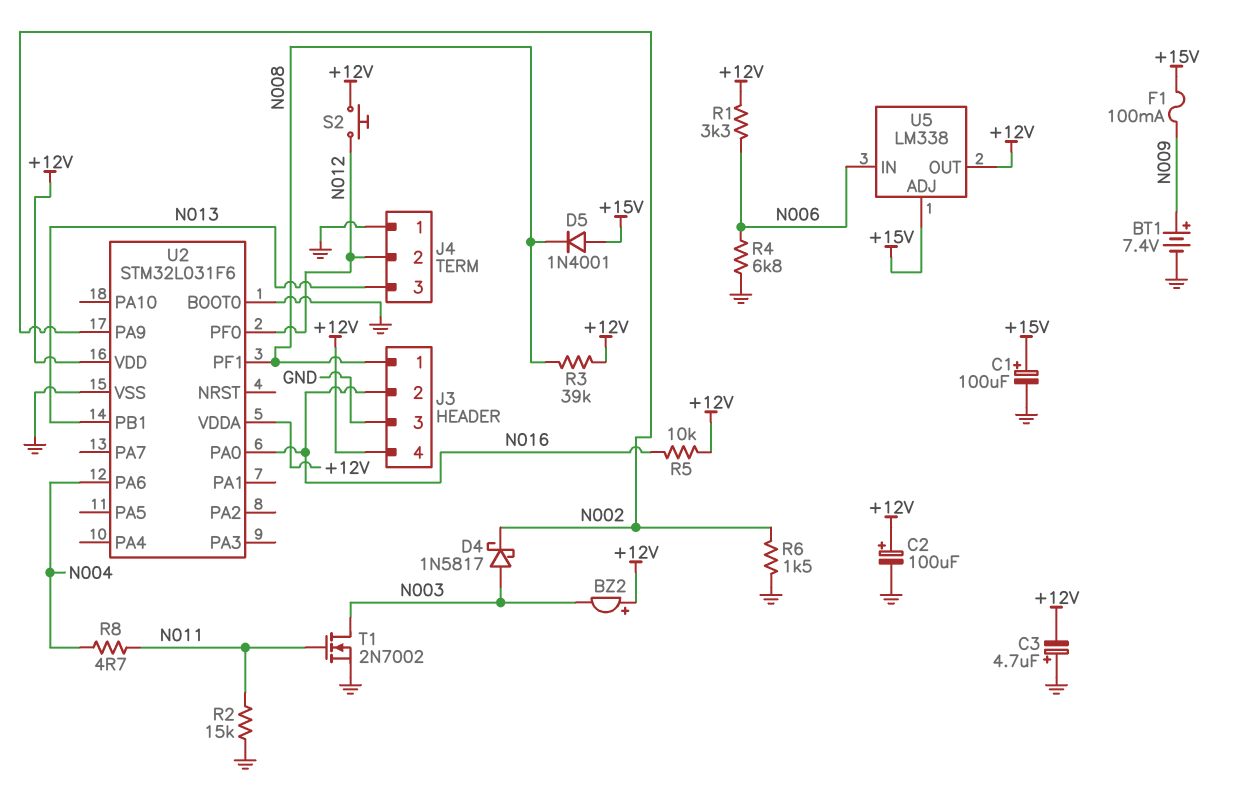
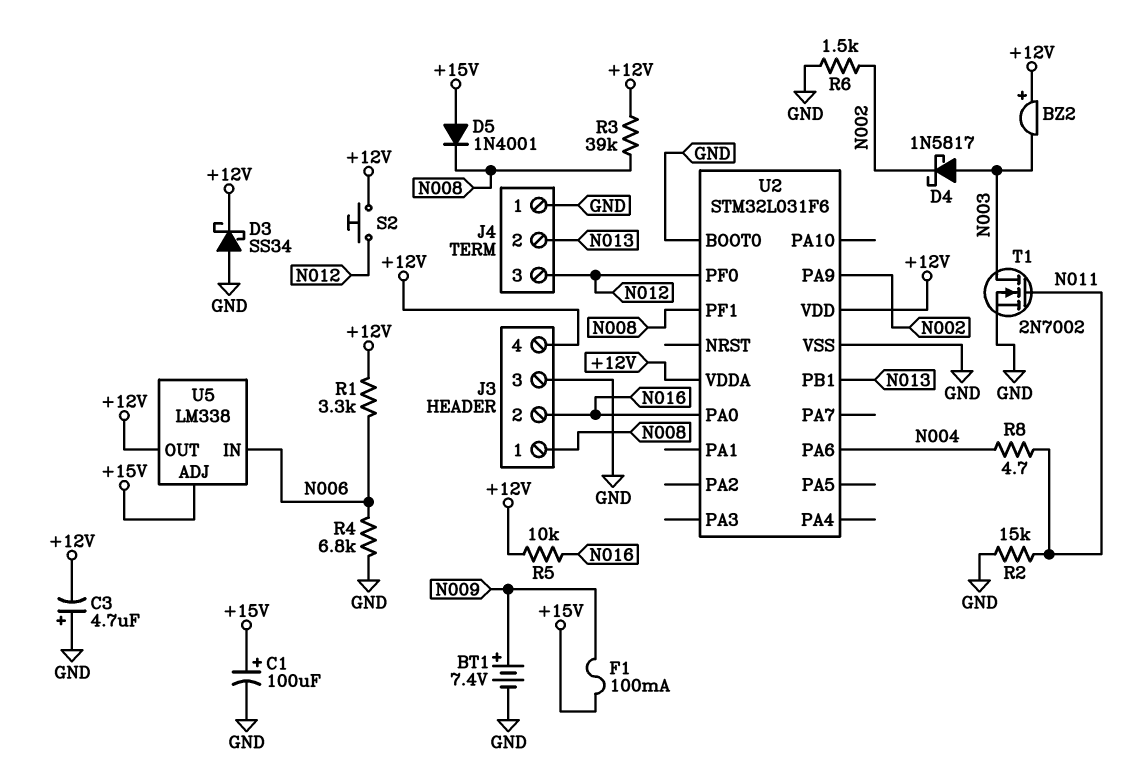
C2: 100uF (plus +12V, minus GND) -> none
D3: none -> schottky SS34 (A GND, K +12V)
J4 pin 2: N012 -> N013
J4 pin 3: N013 -> N012

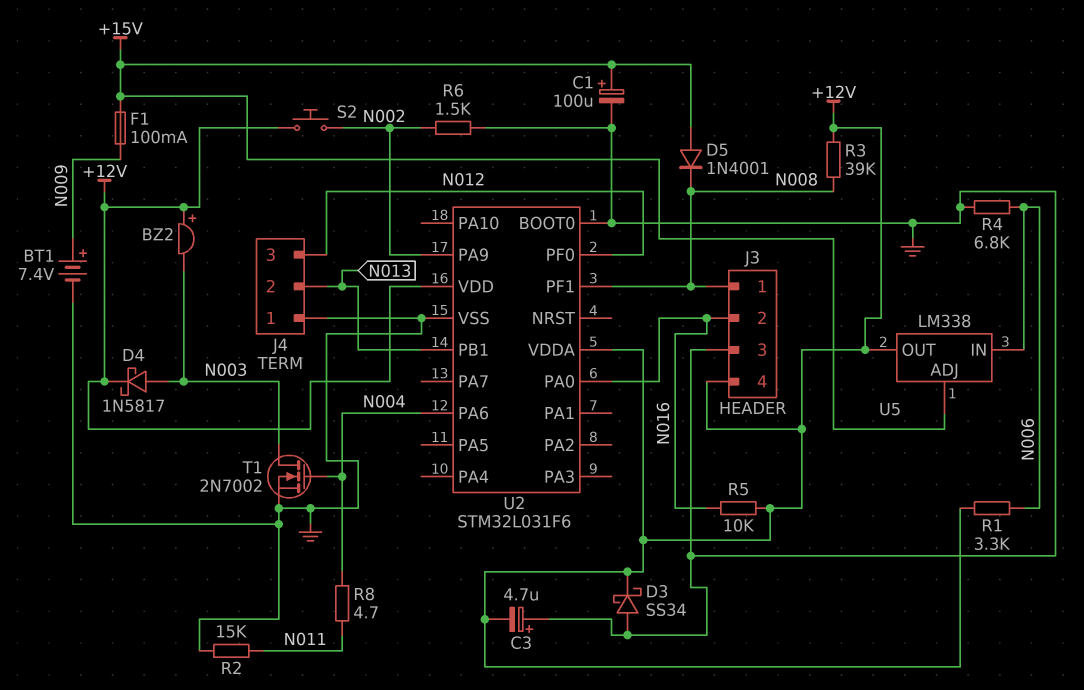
D4: schottky 1N5817 (A N003, K N002) -> schottky 1N5817 (A N003, K +12V)
S2: button (+12V, N012) -> button (+12V, N002)
T1: NMOS 2N7002 (G N011, D N003, S GND) -> NMOS 2N7002 (G N004, D N003, S GND)

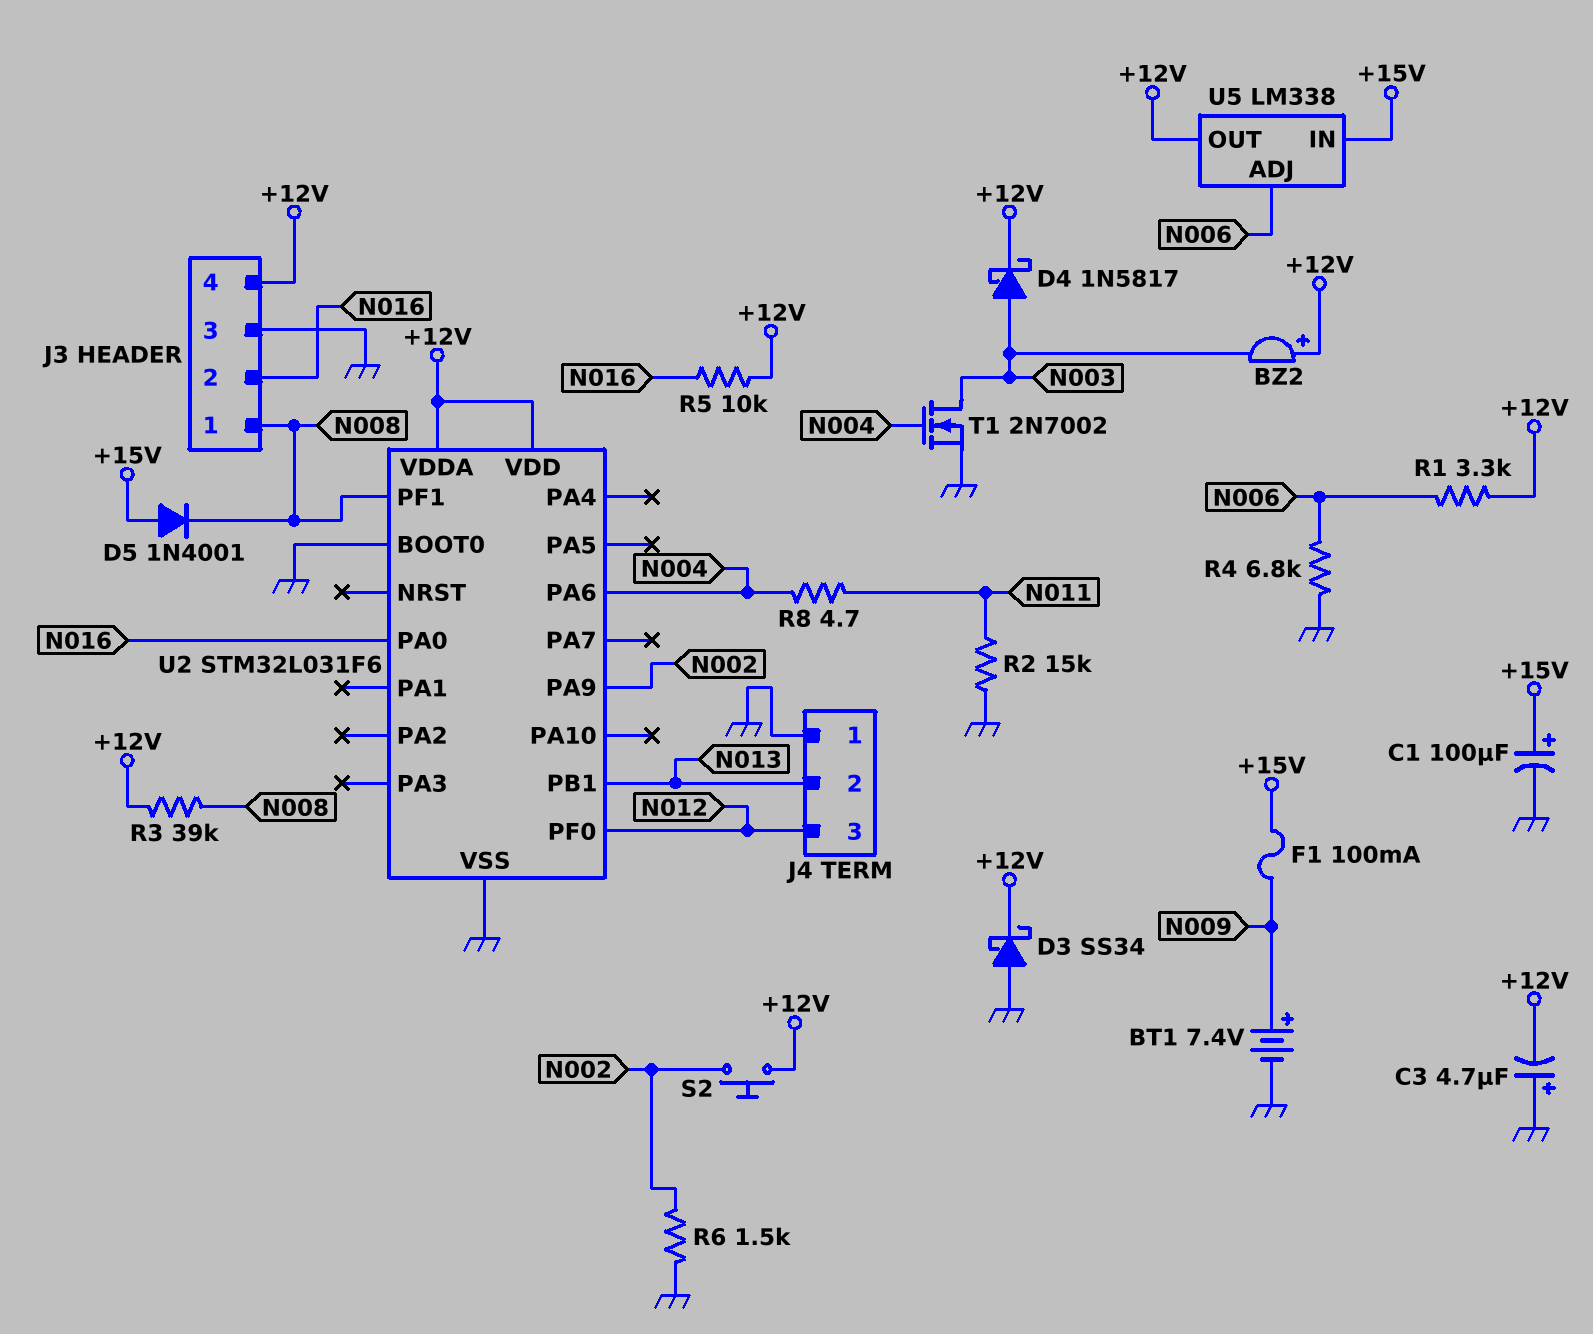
U5 pin ADJ: +15V -> N006
U5 pin IN: N006 -> +15V

